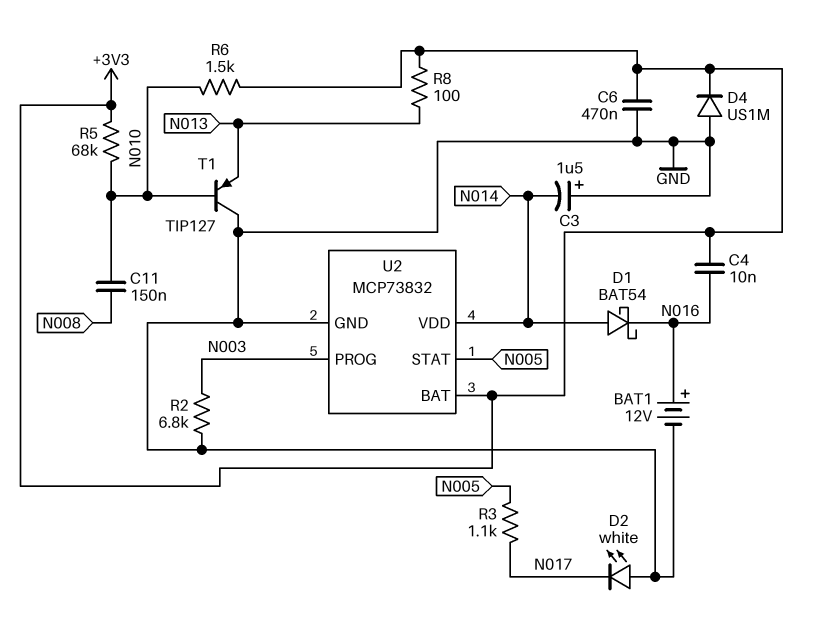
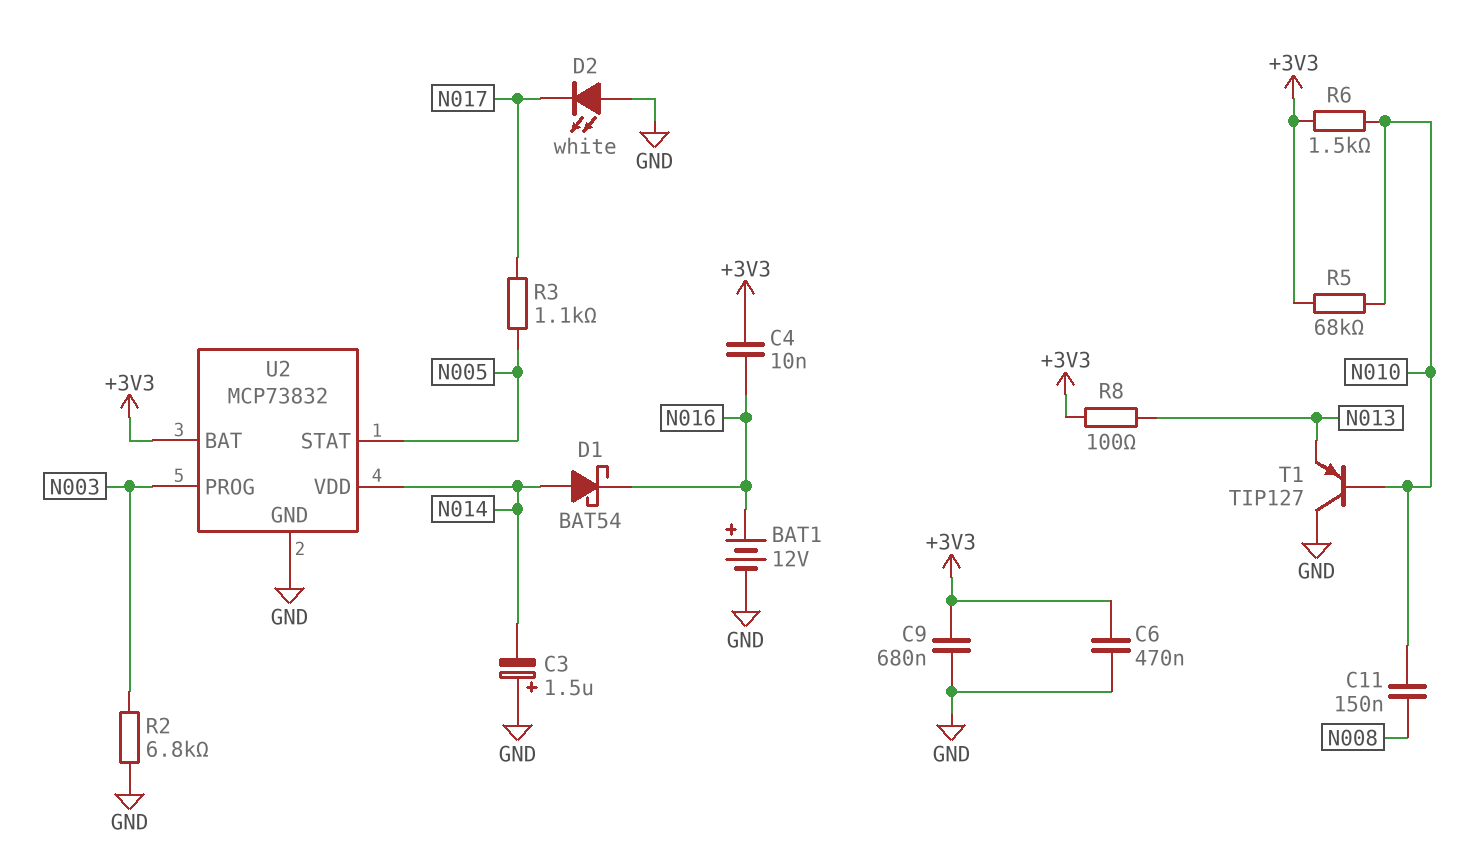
C9: none -> 680nF (+3V3, GND)
D4: diode US1M (A GND, K +3V3) -> none

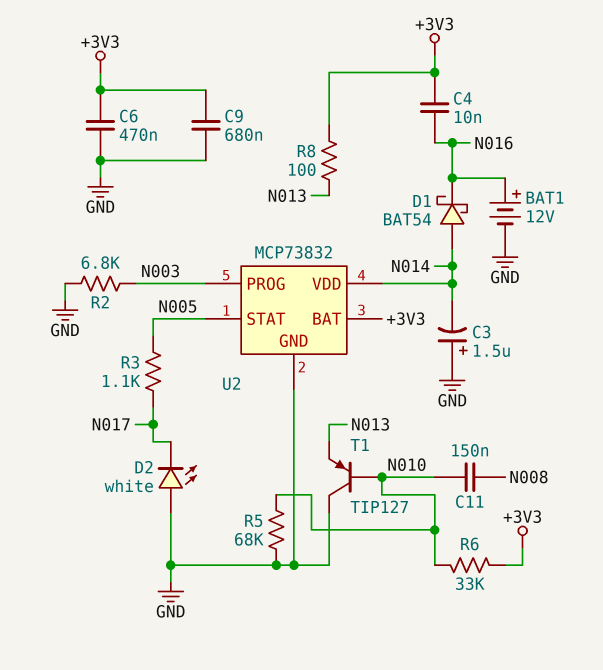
R5: 68k (+3V3, N010) -> 68k (GND, N010)
R6: 1.5k (+3V3, N010) -> 33k (+3V3, N010)

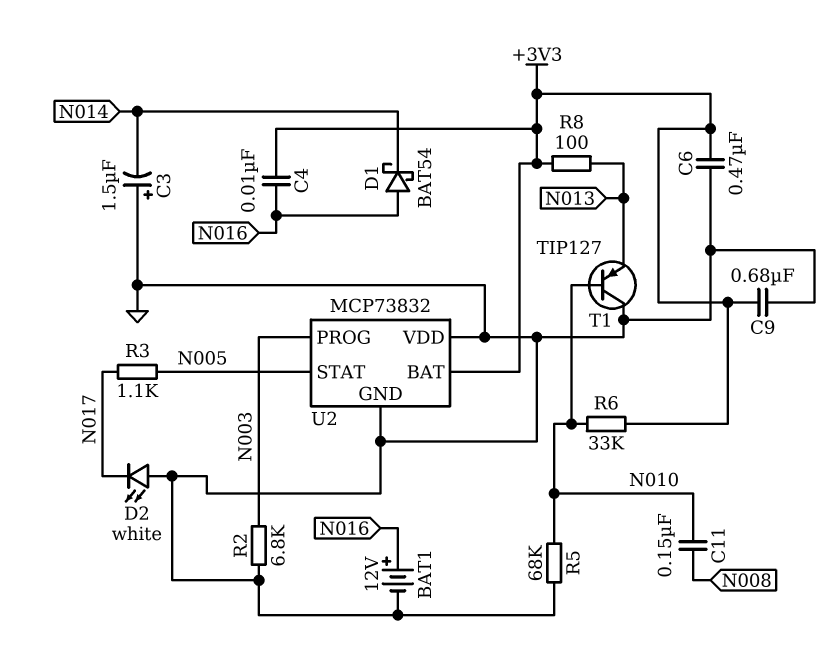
D1: schottky BAT54 (A N014, K N016) -> schottky BAT54 (A N016, K N014)
U2 pin VDD: N014 -> GND

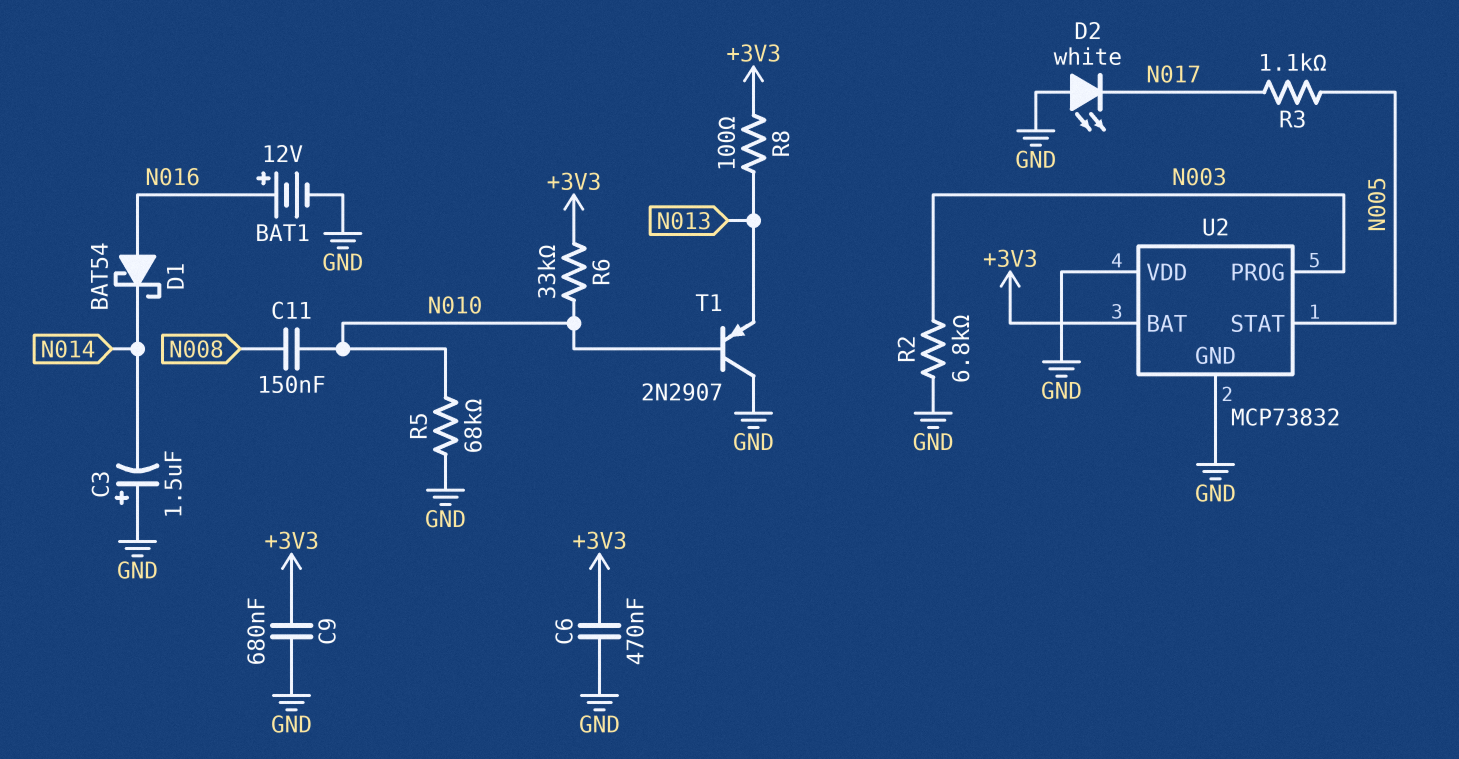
C4: 10nF (+3V3, N016) -> none
T1: PNP TIP127 (B N010, C GND, E N013) -> PNP 2N2907 (B N010, C GND, E N013)

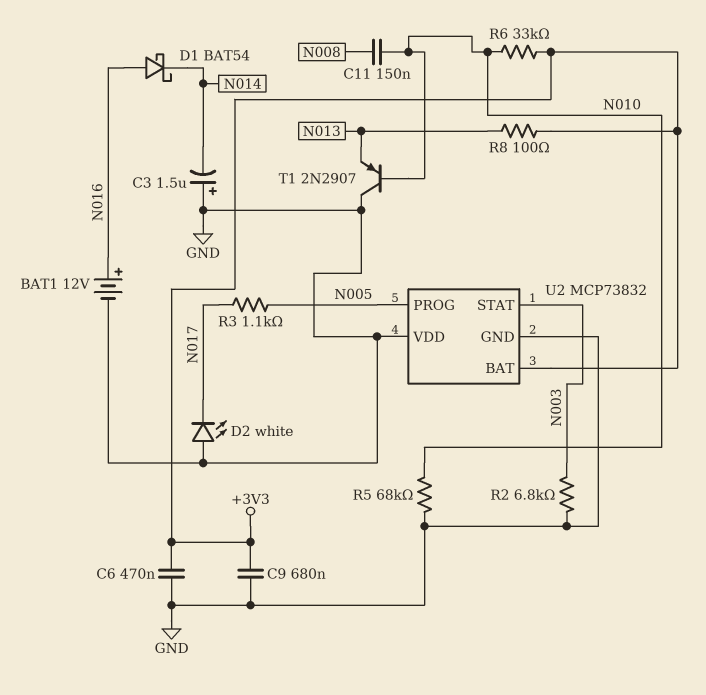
U2 pin PROG: N003 -> N005
U2 pin STAT: N005 -> N003

